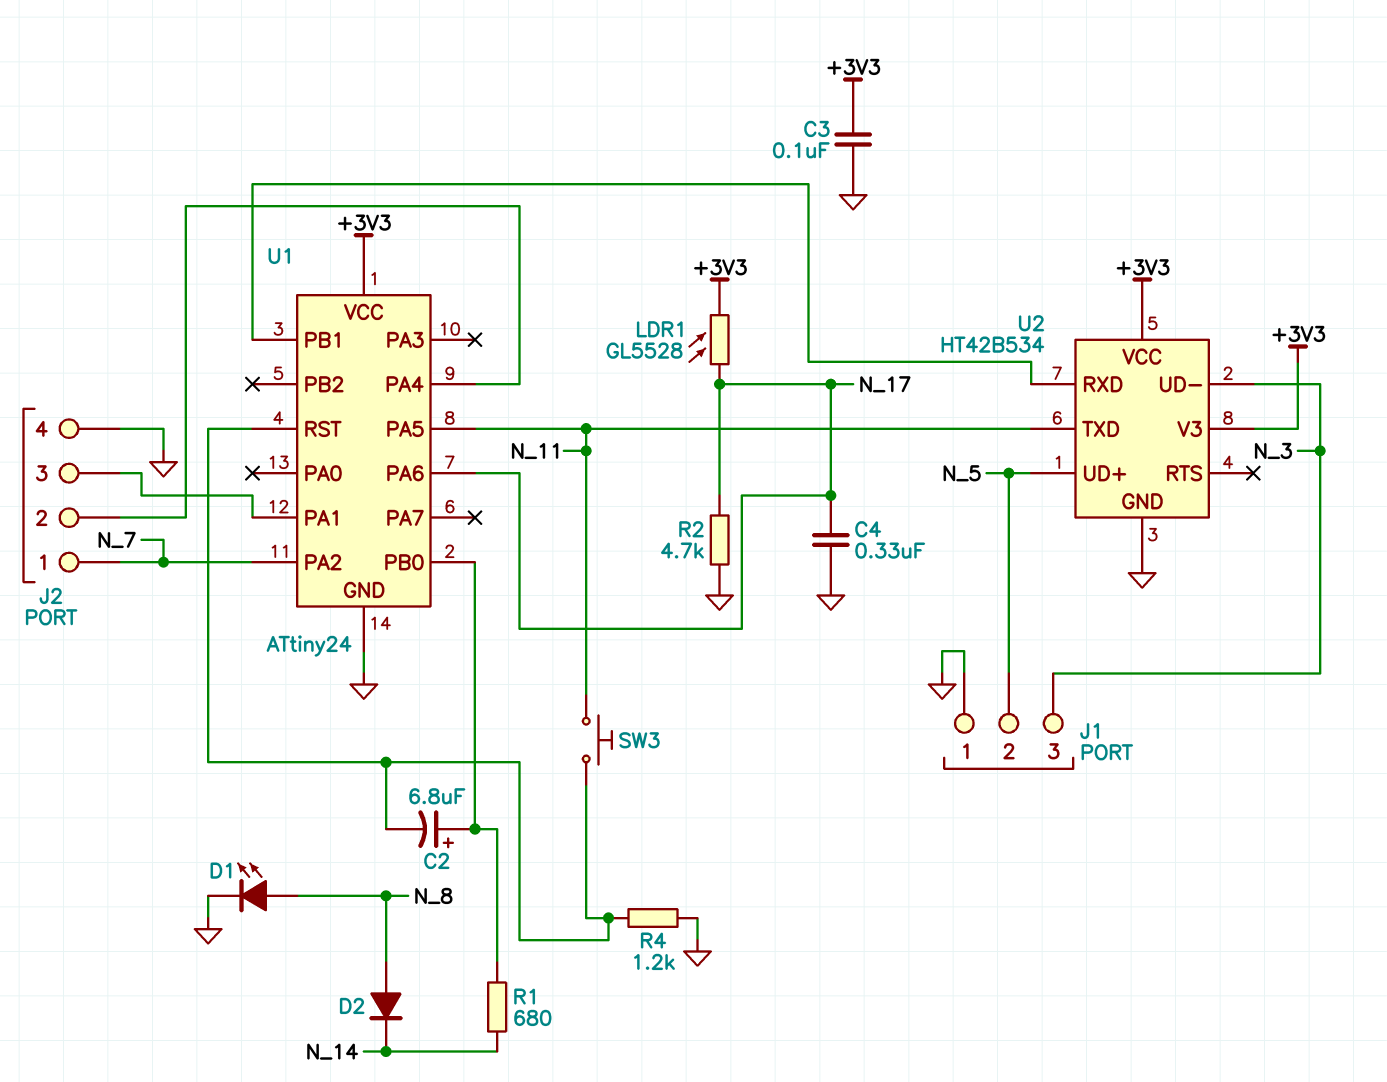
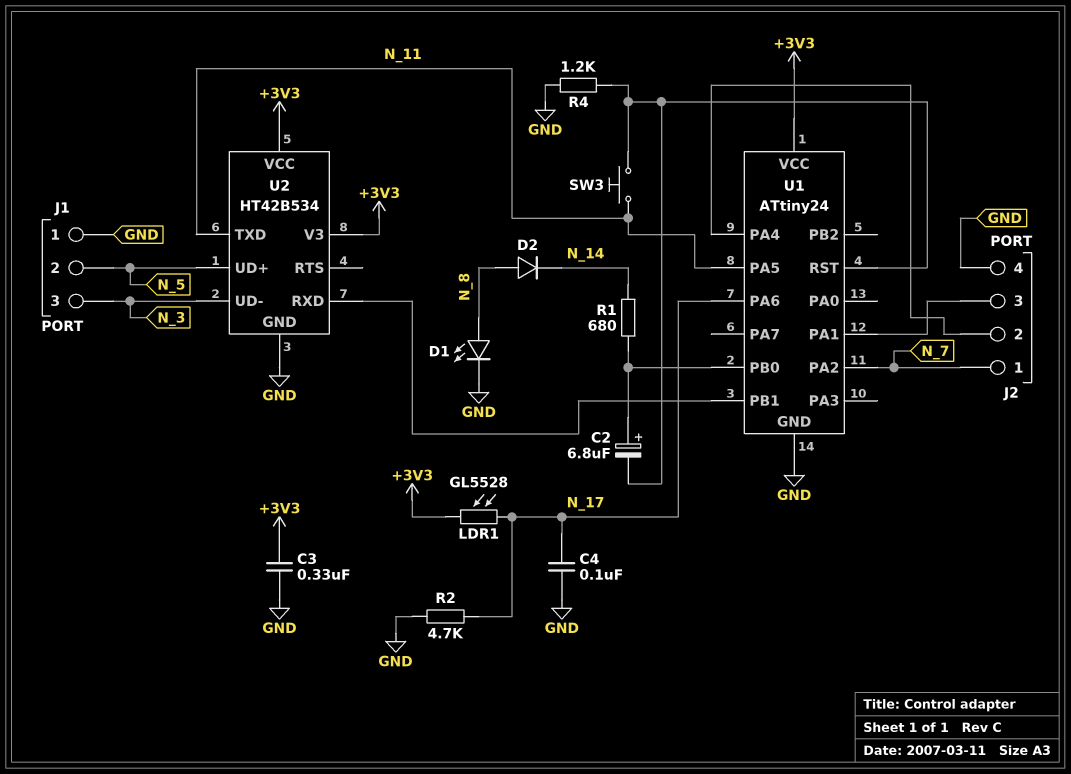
C3: 100nF (+3V3, GND) -> 330nF (+3V3, GND)
C4: 330nF (GND, N_17) -> 100nF (GND, N_17)

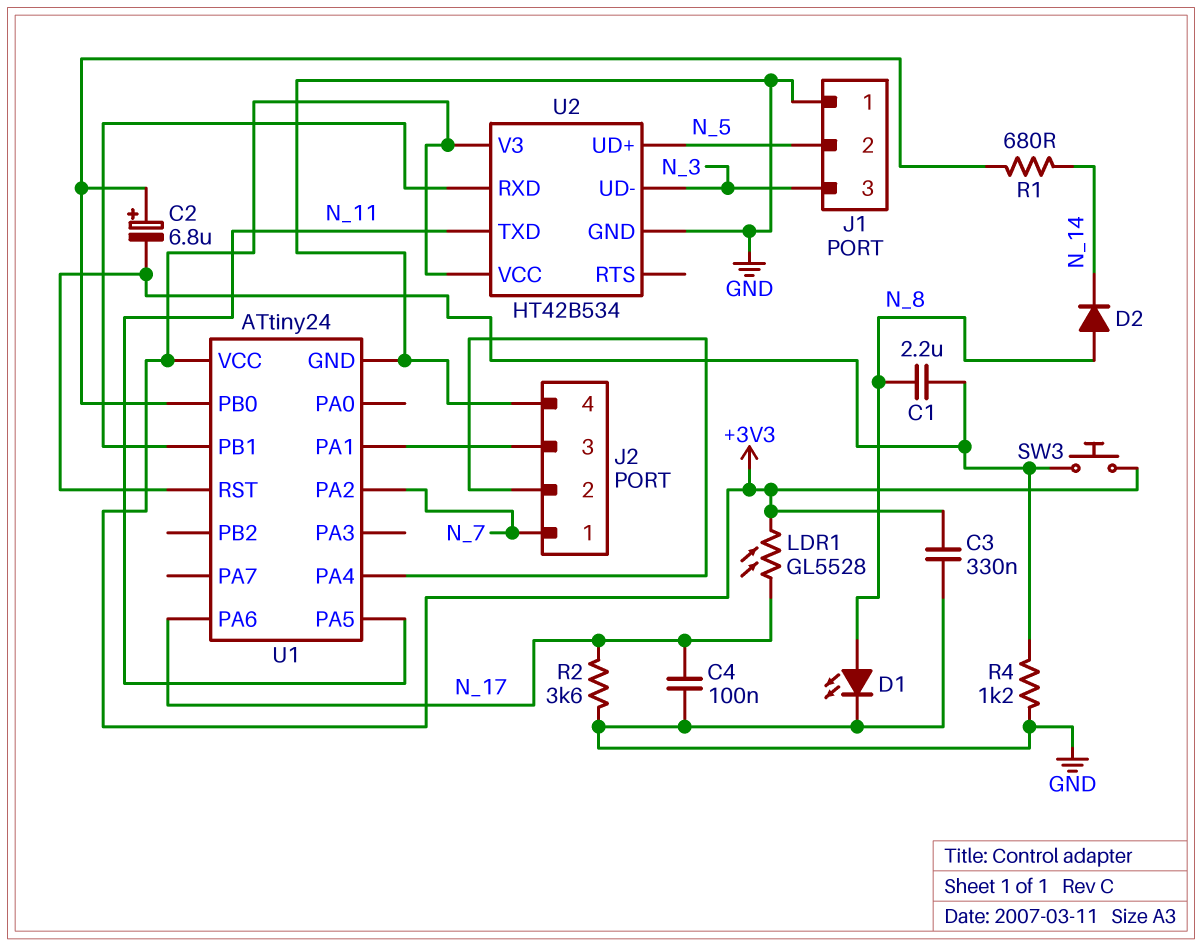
C1: none -> 2.2uF (N_8, U1/RST)
R2: 4.7k (GND, N_17) -> 3.6k (GND, N_17)
SW3: button (N_11, U1/RST) -> button (+3V3, U1/RST)

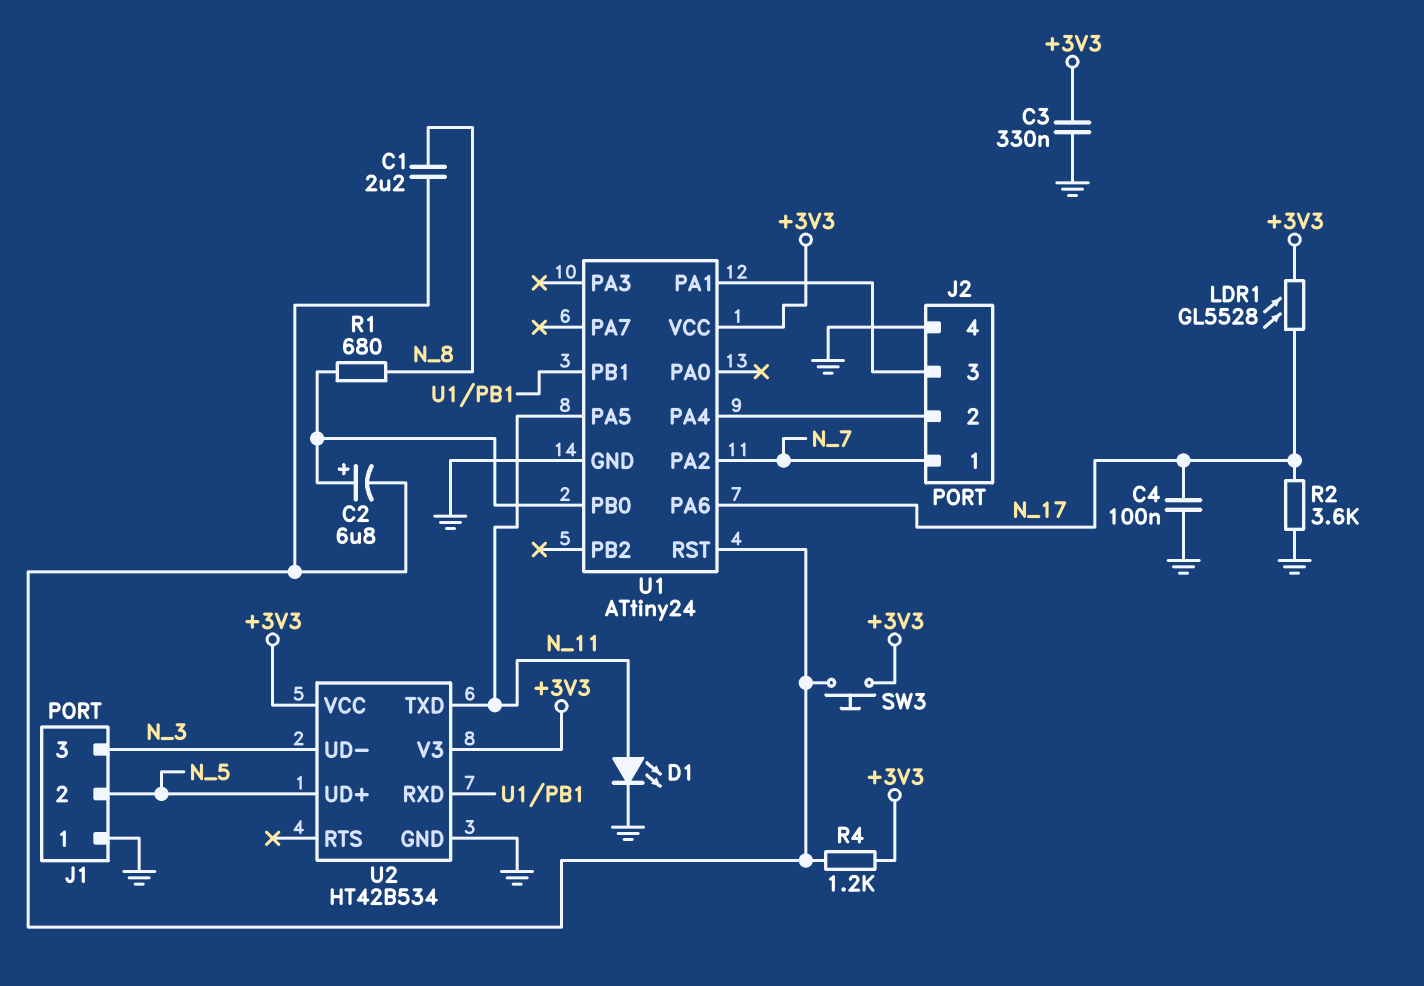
D1: LED (A N_8, K GND) -> LED (A N_11, K GND)
D2: diode (A N_8, K N_14) -> none
R1: 680 (N_14, U1/PB0) -> 680 (N_8, U1/PB0)
R4: 1.2k (GND, U1/RST) -> 1.2k (+3V3, U1/RST)

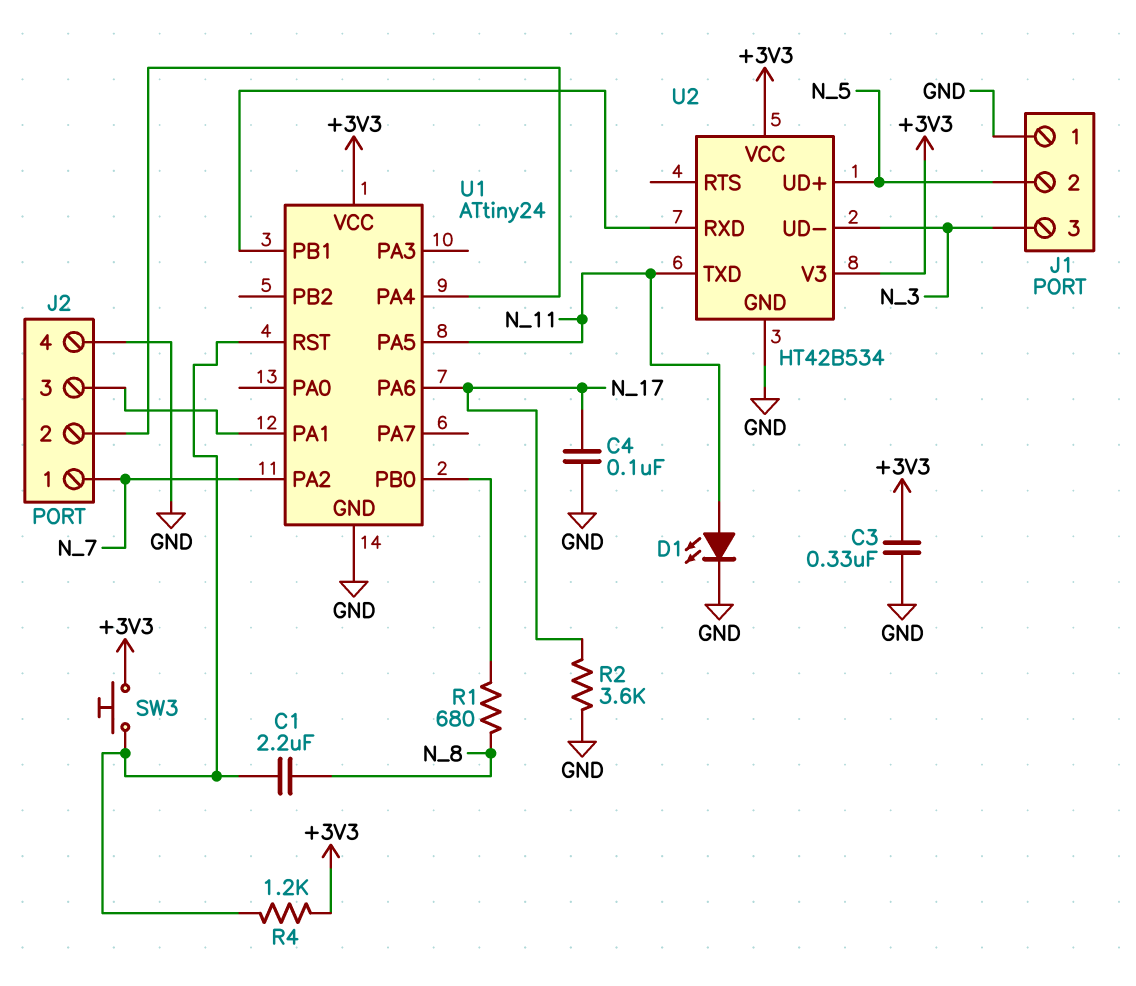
C2: 6.8uF (plus U1/PB0, minus U1/RST) -> none
LDR1: GL5528 (+3V3, N_17) -> none

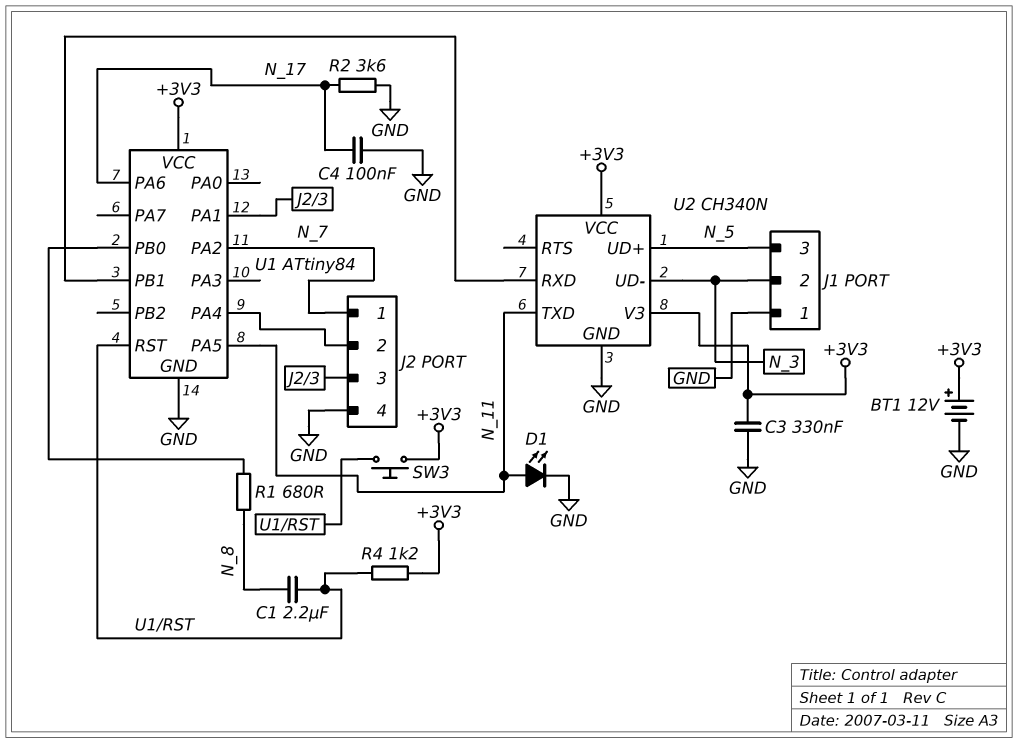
BT1: none -> 12V (plus +3V3, minus GND)
J1 pin 2: N_5 -> N_3
J1 pin 3: N_3 -> N_5
U1: ATtiny24 -> ATtiny84
U2: HT42B534 -> CH340N

